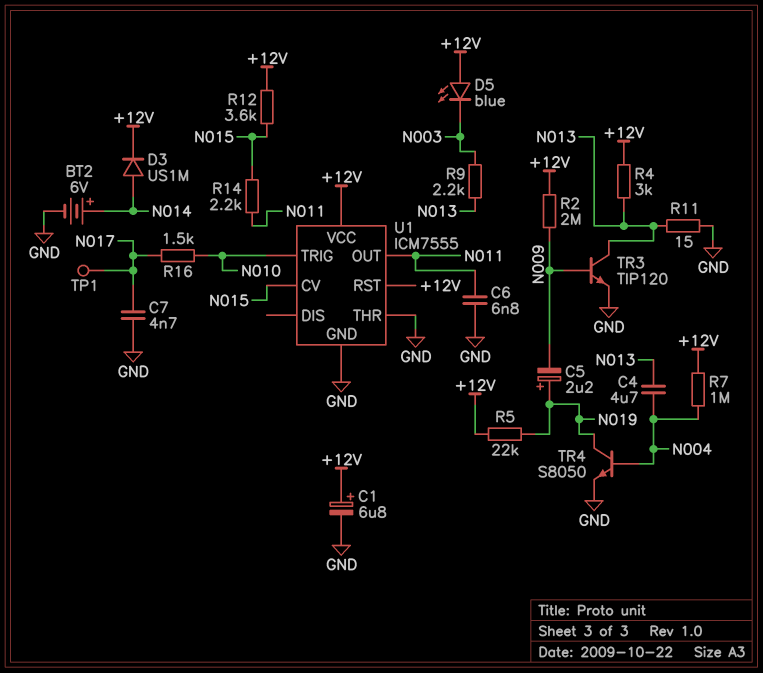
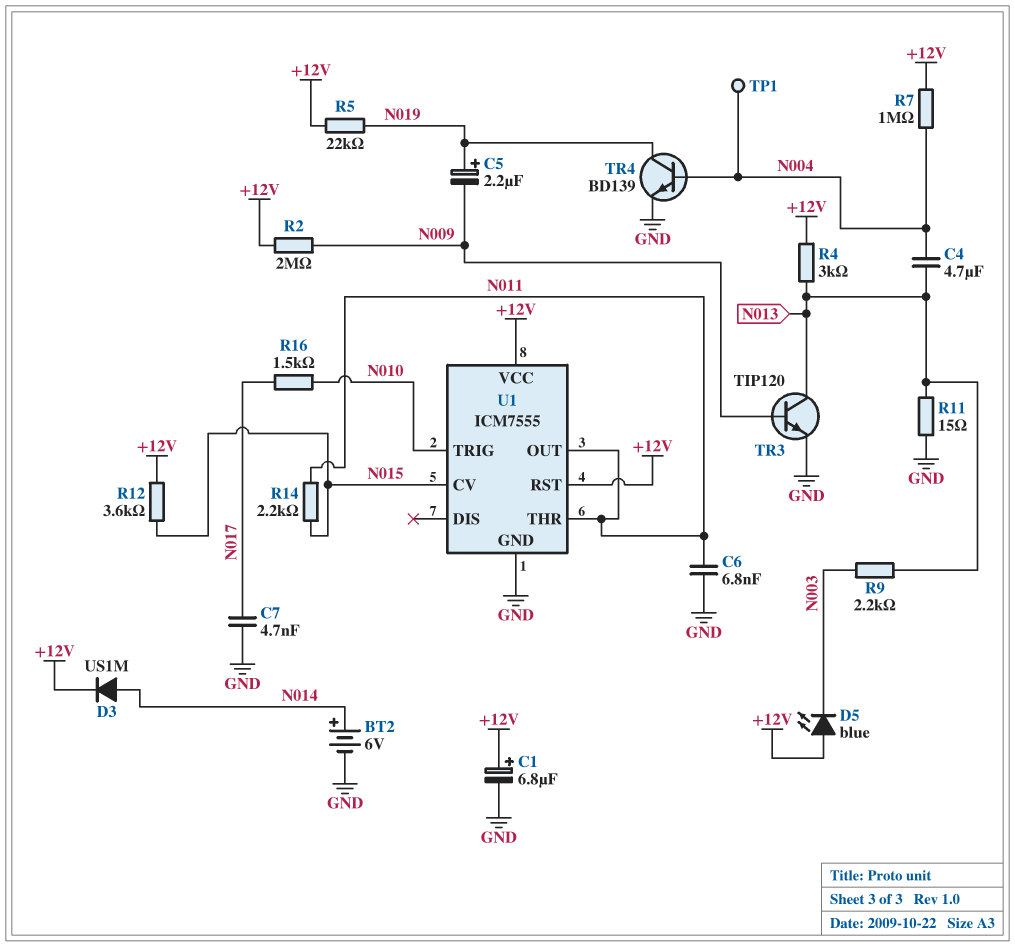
TP1: test point (N017) -> test point (N004)
TR4: NPN S8050 (B N004, C N019, E GND) -> NPN BD139 (B N004, C N019, E GND)
U1 pin THR: GND -> N011

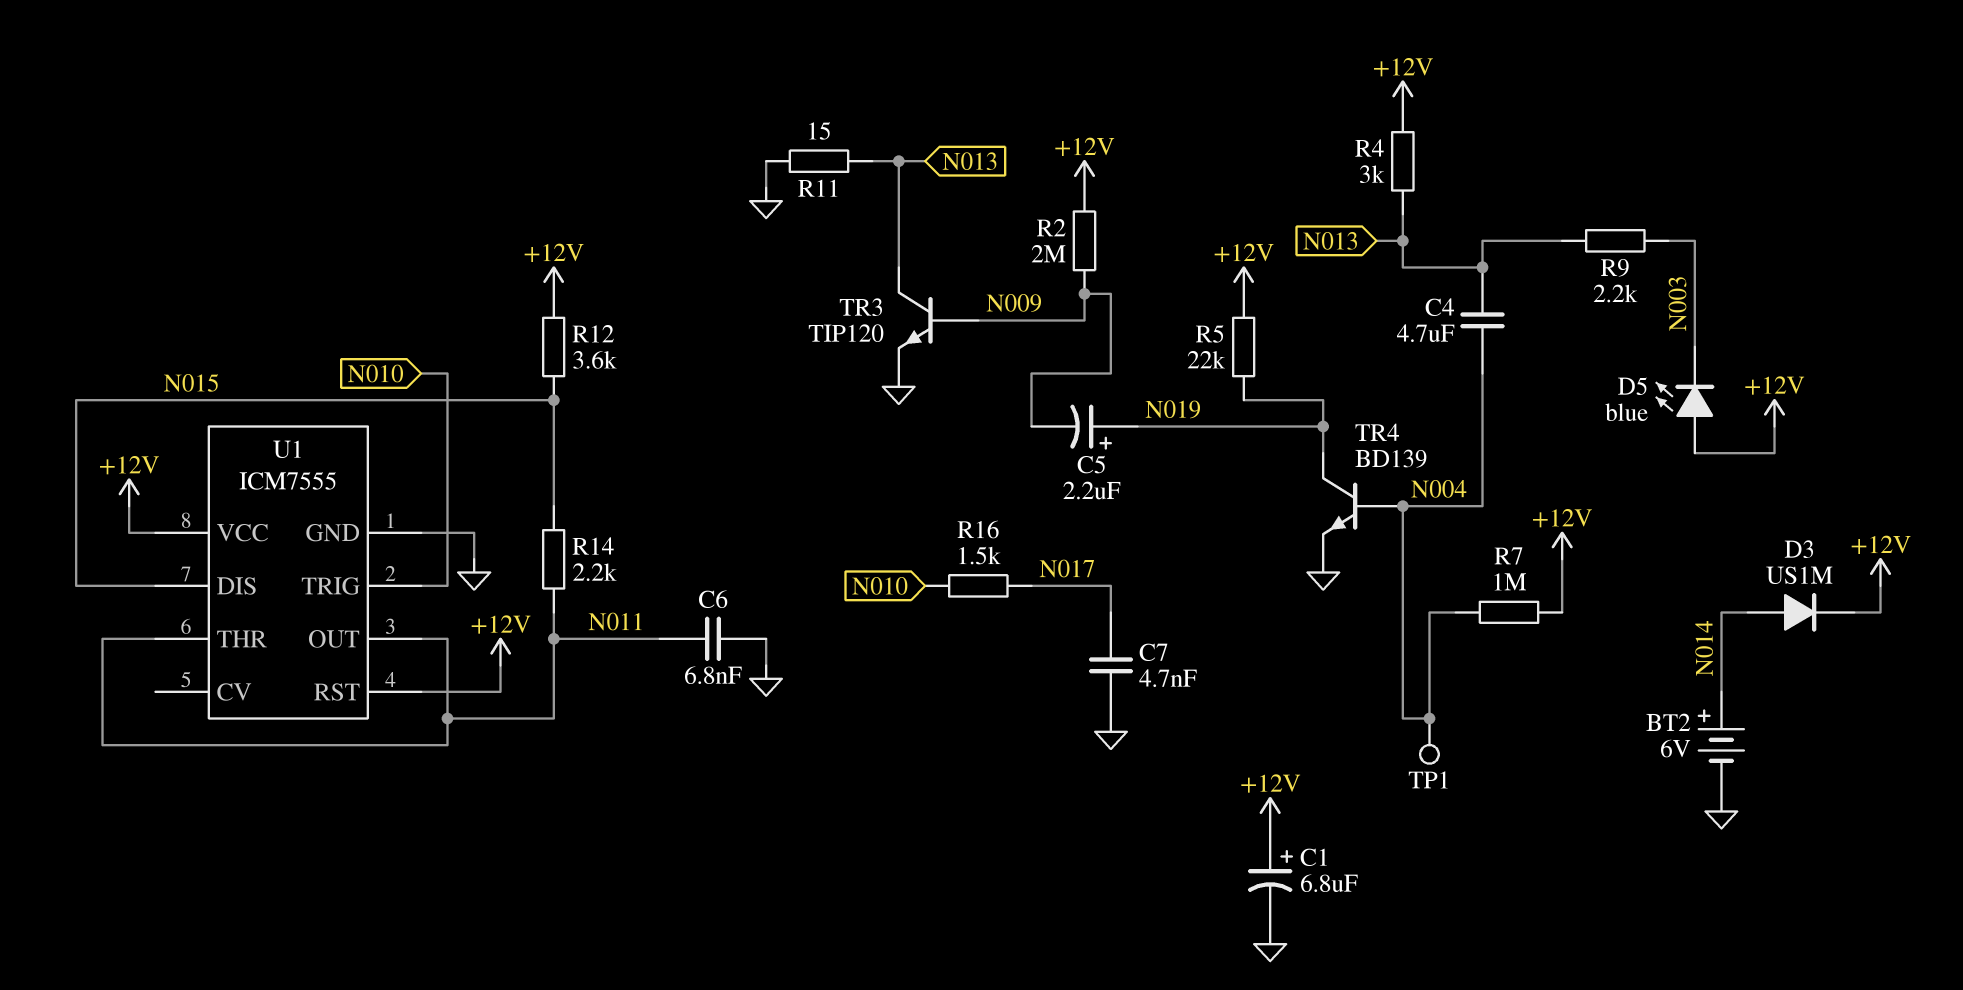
U1 pin CV: N015 -> none
U1 pin DIS: none -> N015

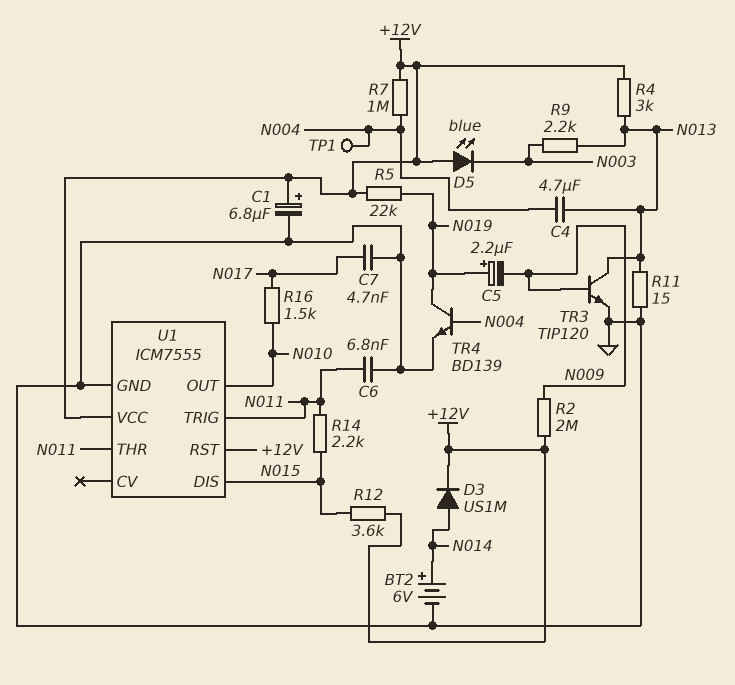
U1 pin OUT: N011 -> N010
U1 pin TRIG: N010 -> N011

